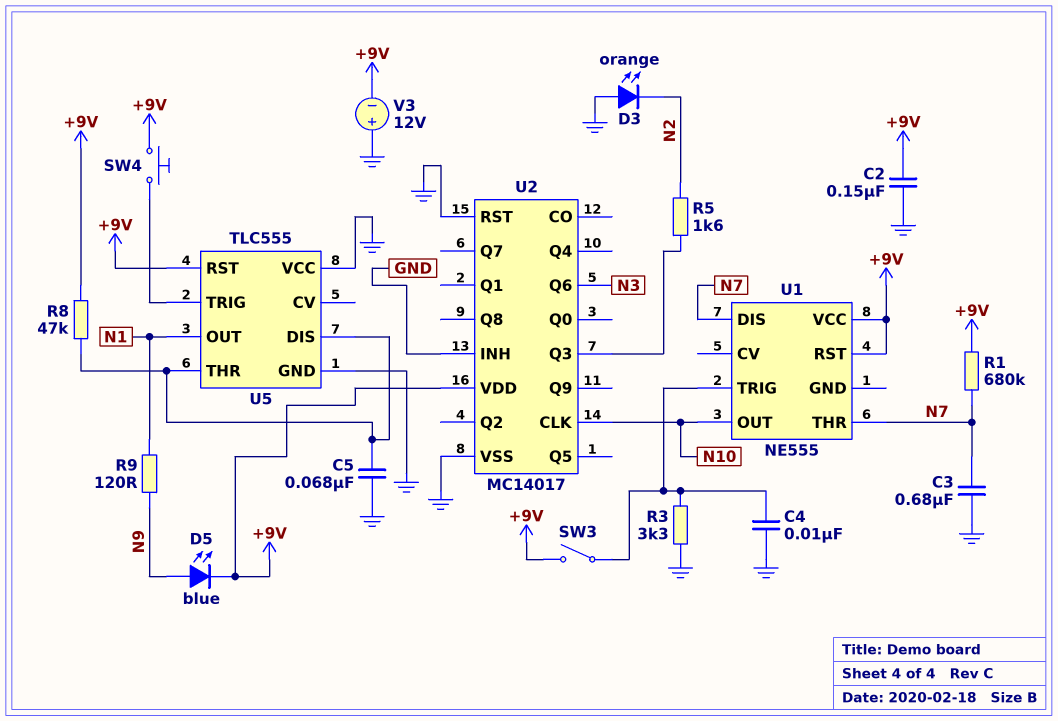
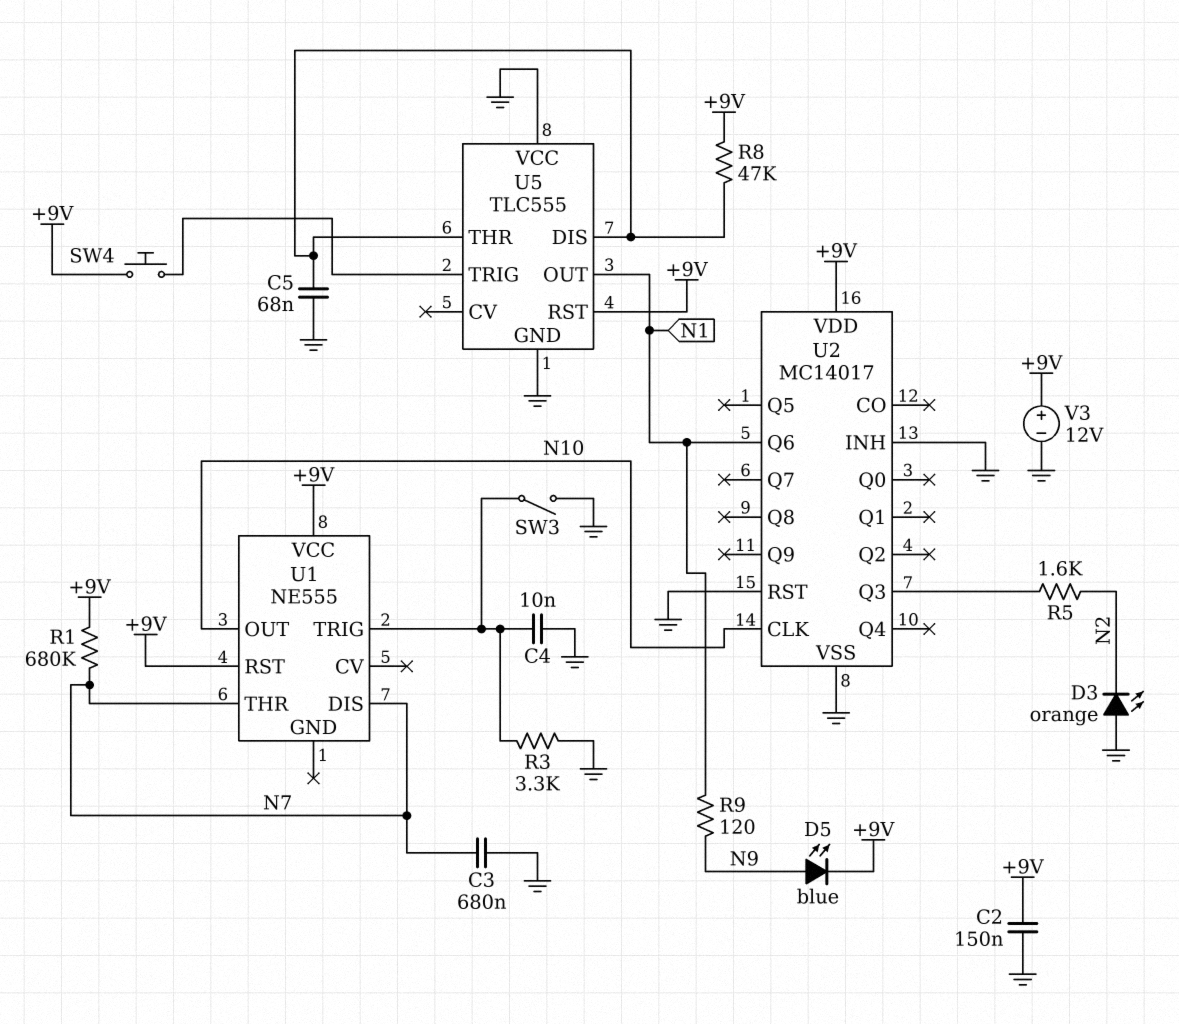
SW3: switch (+9V, U1/TRIG) -> switch (GND, U1/TRIG)
U2 pin Q6: N3 -> N1
V3: 12V (plus GND, minus +9V) -> 12V (plus +9V, minus GND)

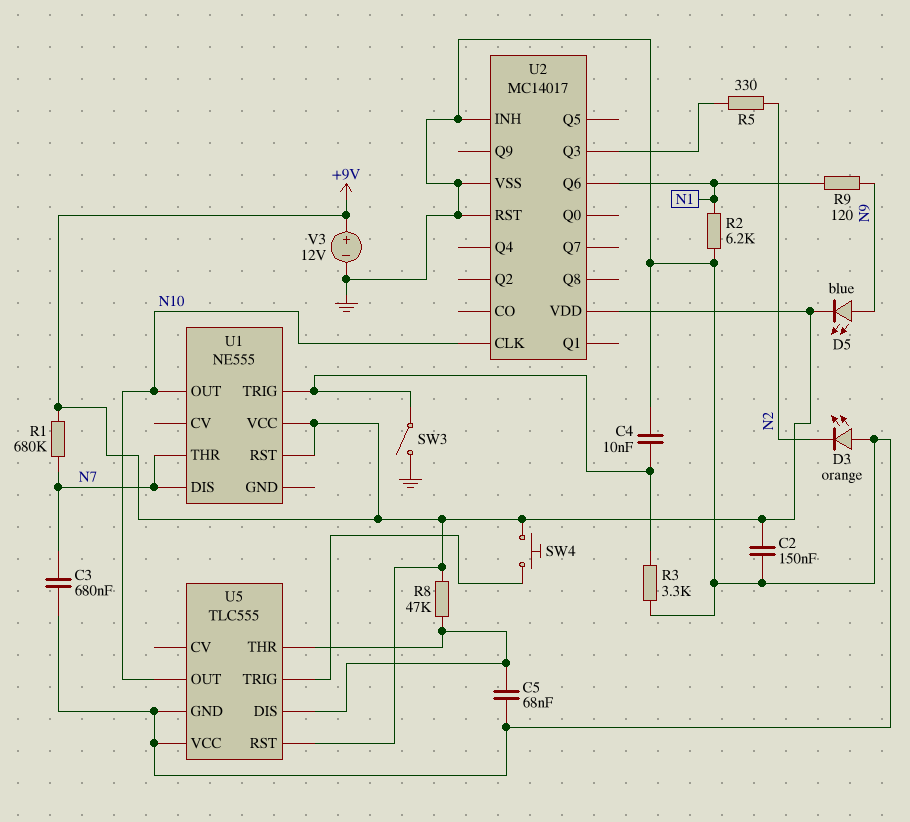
R2: none -> 6.2k (GND, N1)
R5: 1.6k (N2, U2/Q3) -> 330 (N2, U2/Q3)
U5 pin OUT: N1 -> N10

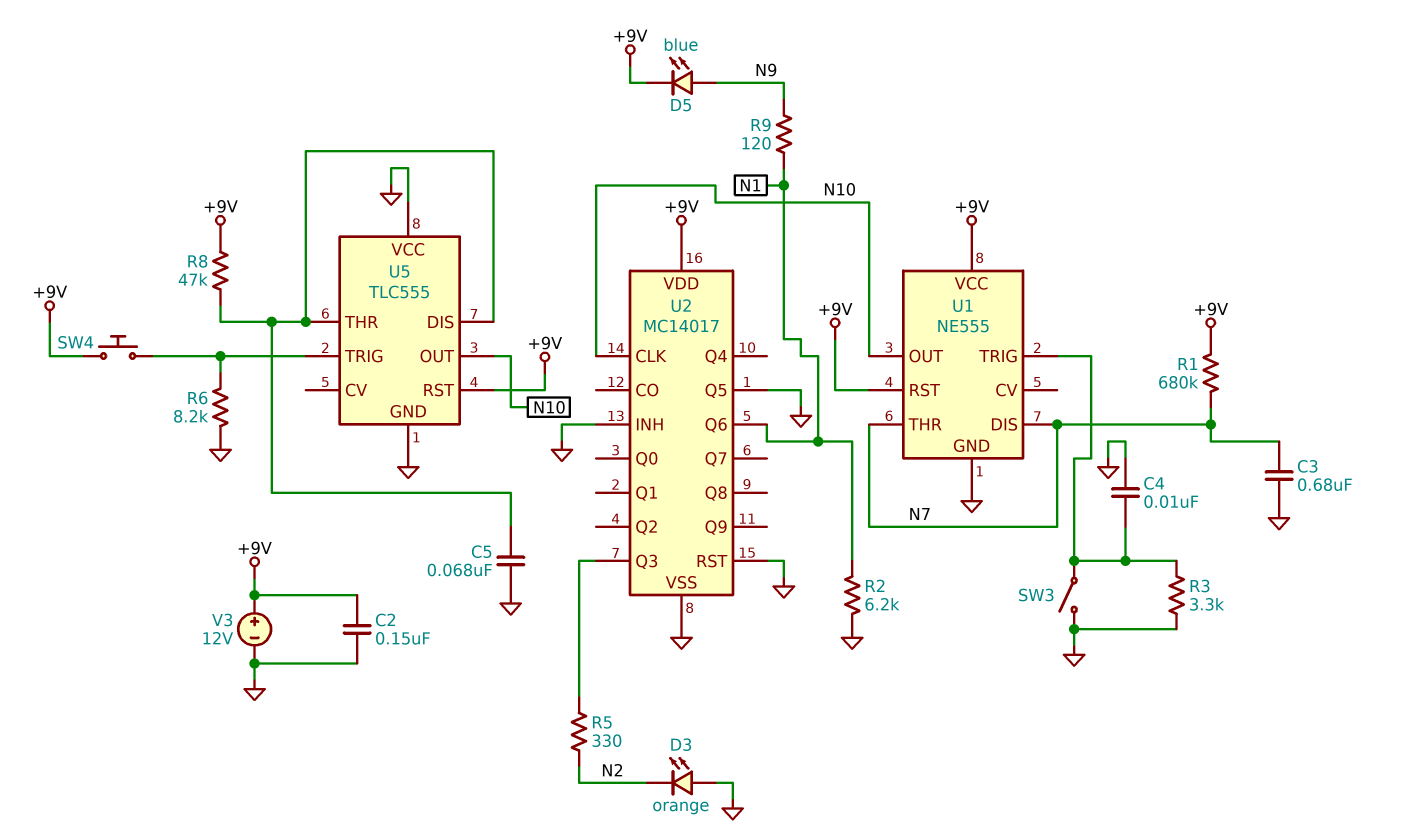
R6: none -> 8.2k (GND, U5/TRIG)
U1 pin GND: none -> GND
U2 pin Q5: none -> GND

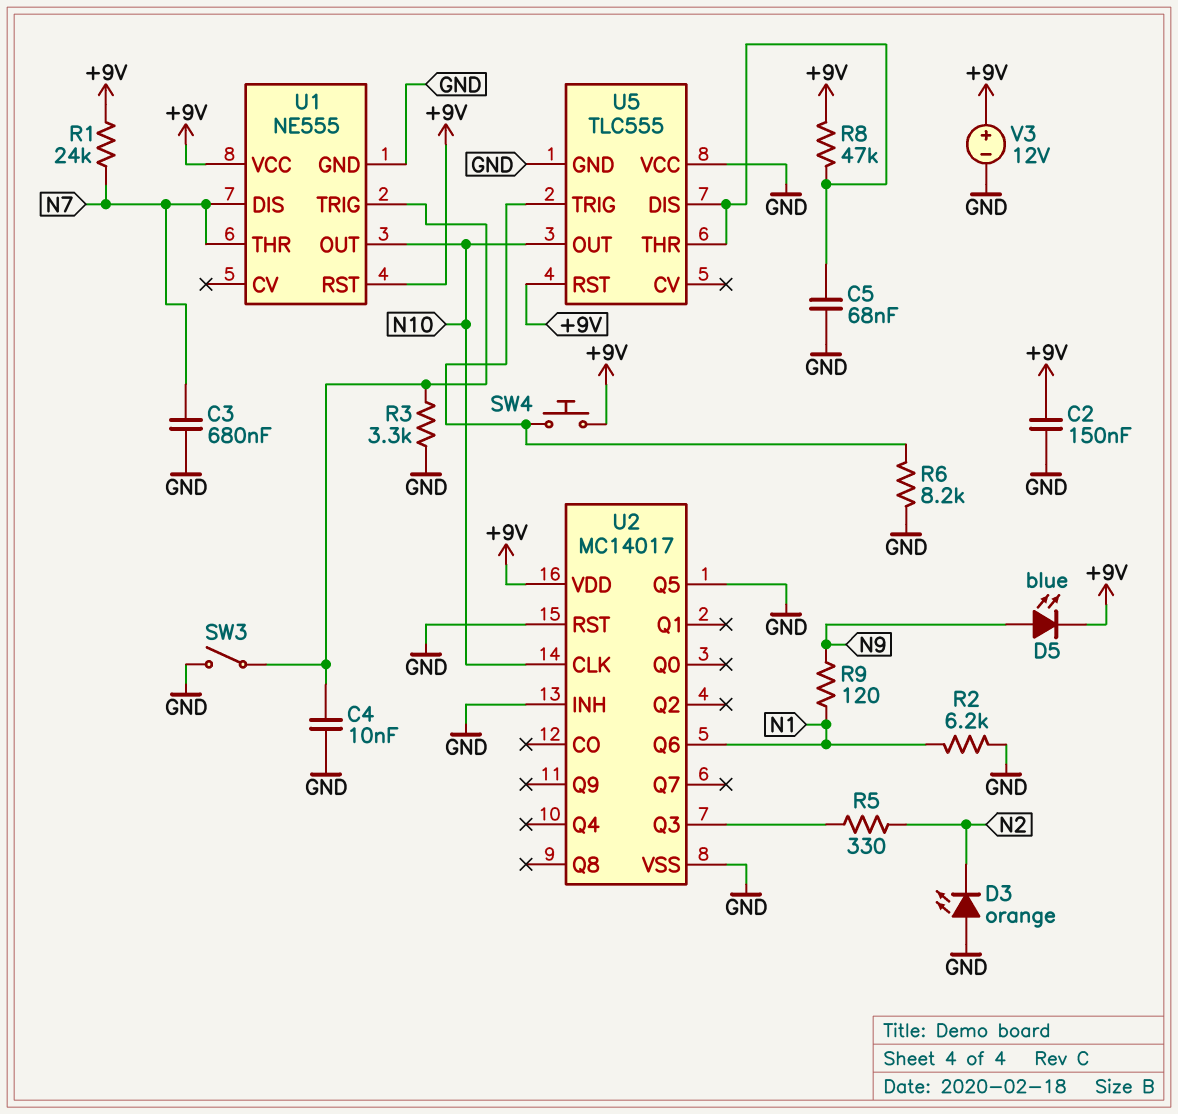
R1: 680k (+9V, N7) -> 24k (+9V, N7)

